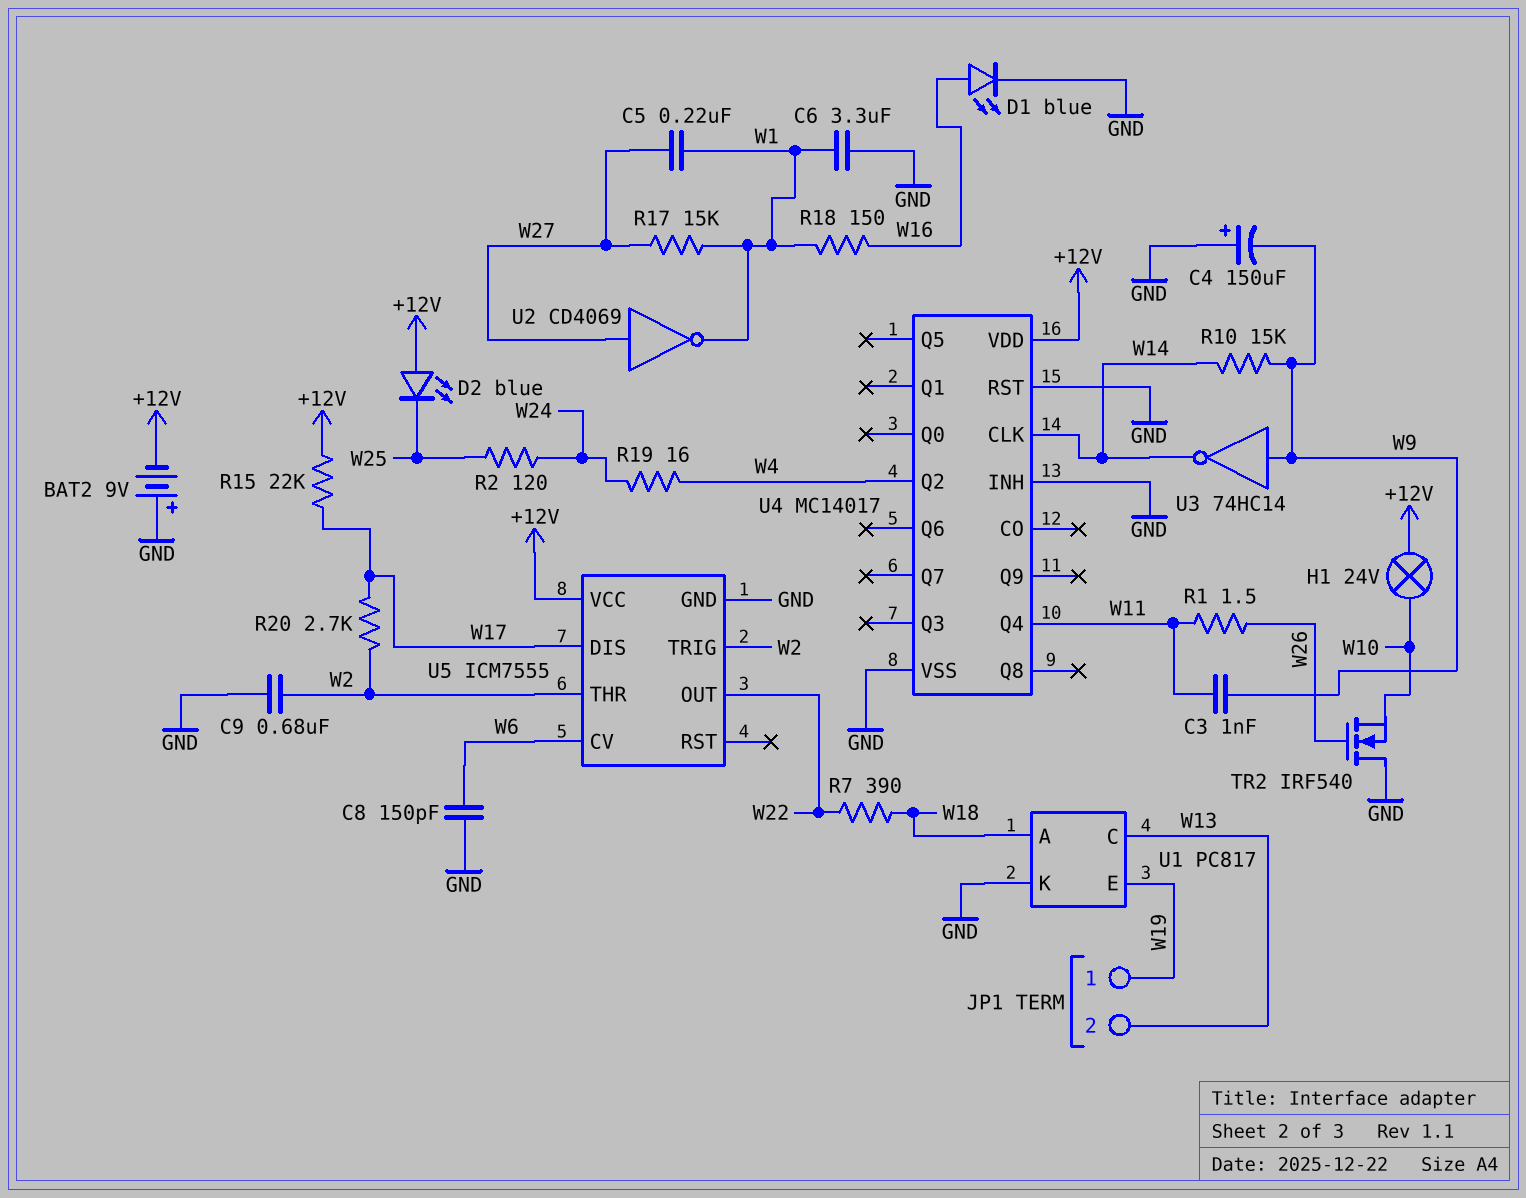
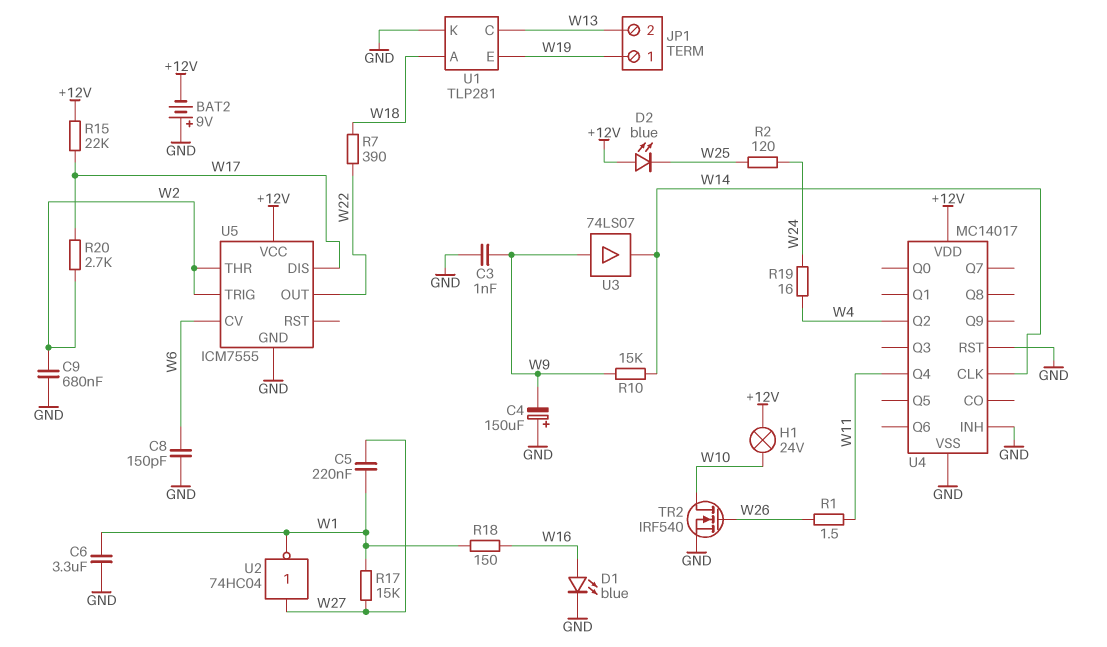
C3: 1nF (W9, W11) -> 1nF (GND, W9)
TR2: NMOS IRF540 (G W26, D GND, S W10) -> NMOS IRF540 (G W26, D W10, S GND)
U1: PC817 -> TLP281
U2: NOT CD4069 (in W27, out W1) -> NOT 74HC04 (in W27, out W1)
U3: NOT 74HC14 (in W9, out W14) -> buffer 74LS07 (in W9, out W14)

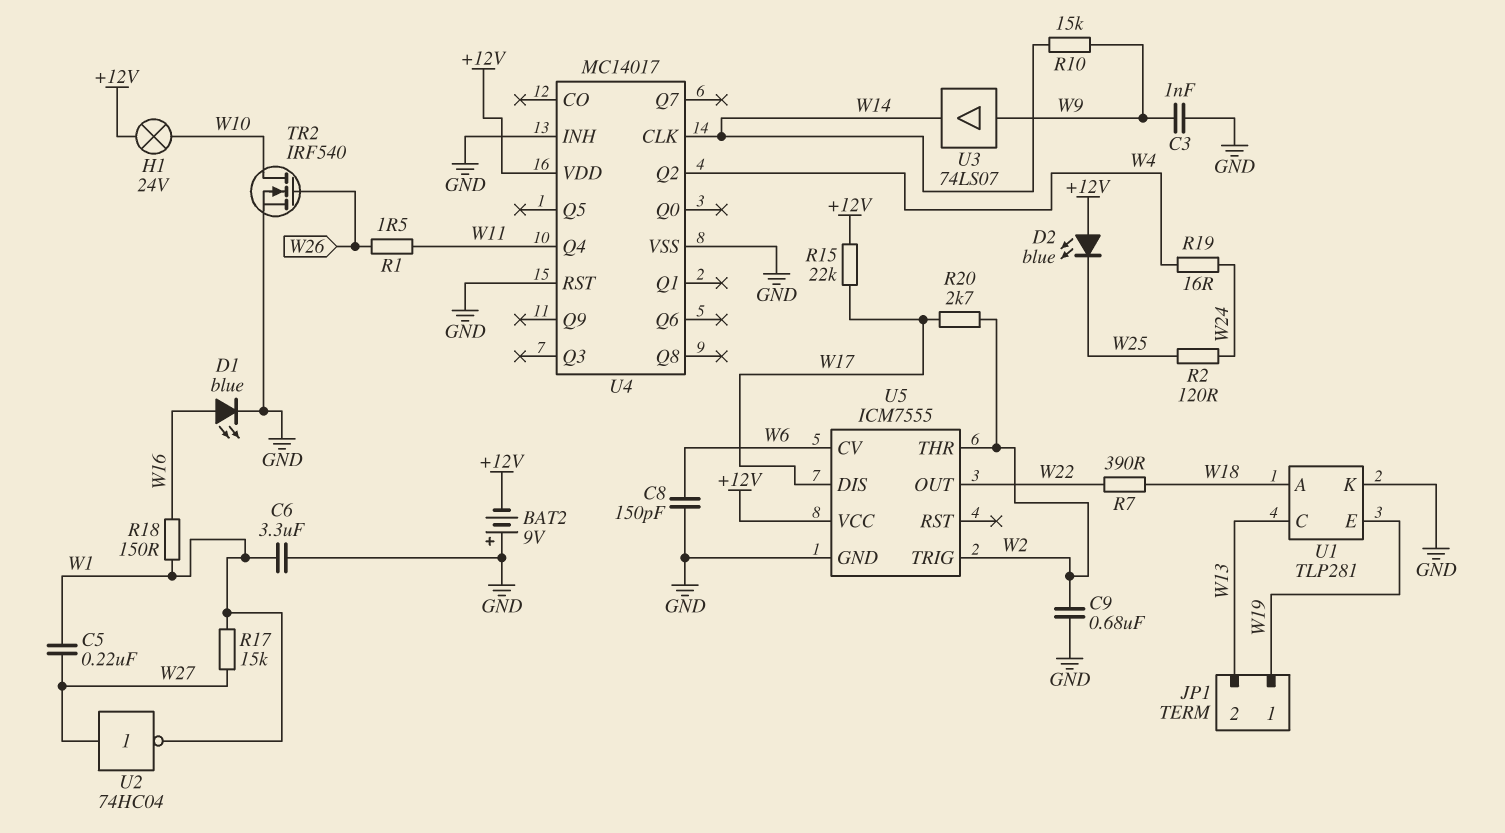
C4: 150uF (plus GND, minus W9) -> none

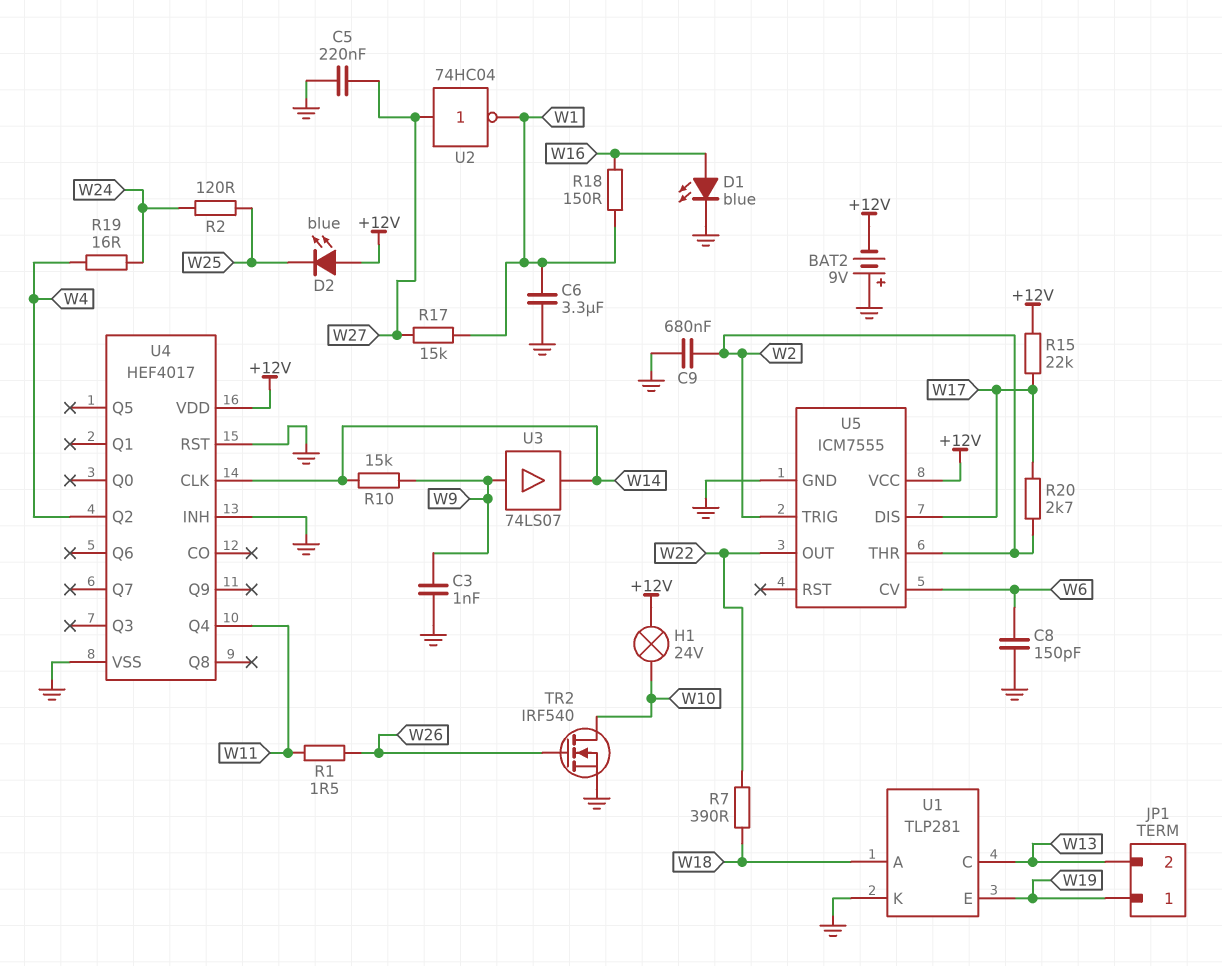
C5: 220nF (W1, W27) -> 220nF (GND, W27)
U4: MC14017 -> HEF4017

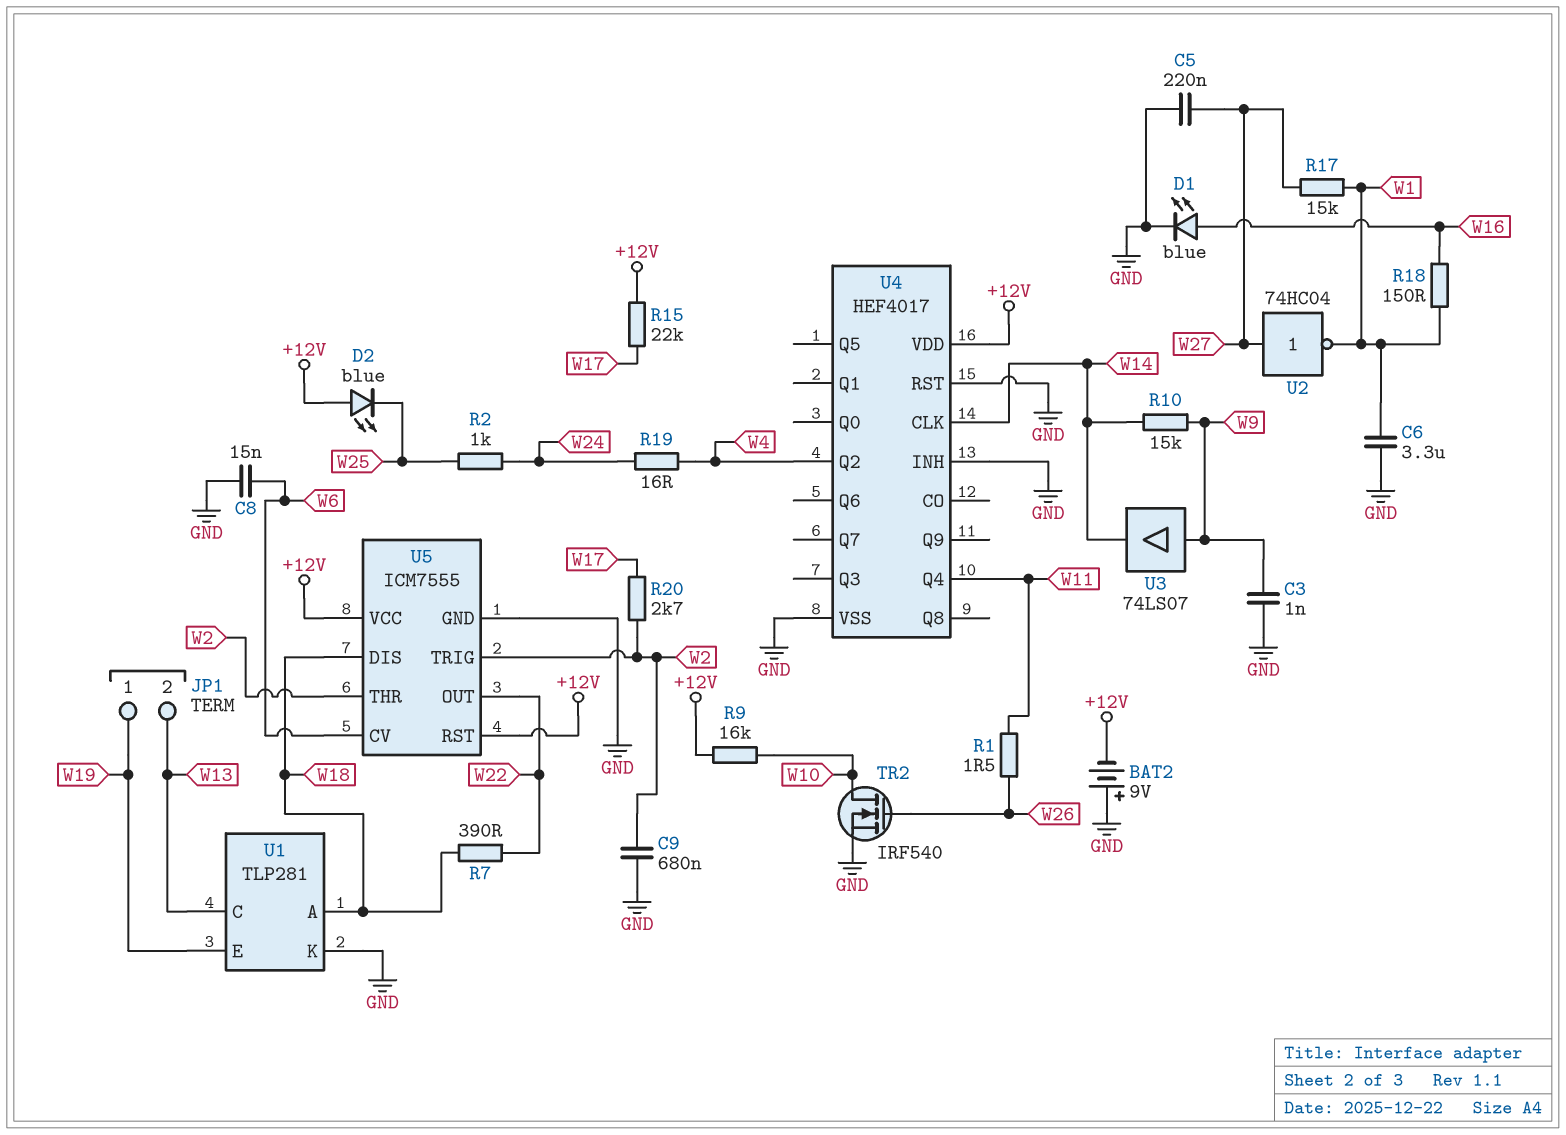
C8: 150pF (GND, W6) -> 15nF (GND, W6)
H1: lamp 24V (+12V, W10) -> none
R2: 120 (W24, W25) -> 1k (W24, W25)
R9: none -> 16k (+12V, W10)
U5 pin DIS: W17 -> W18
U5 pin RST: none -> +12V

